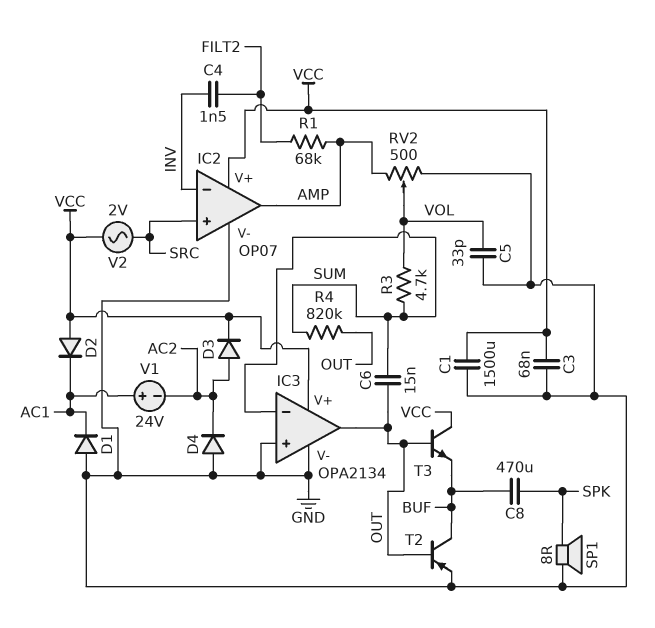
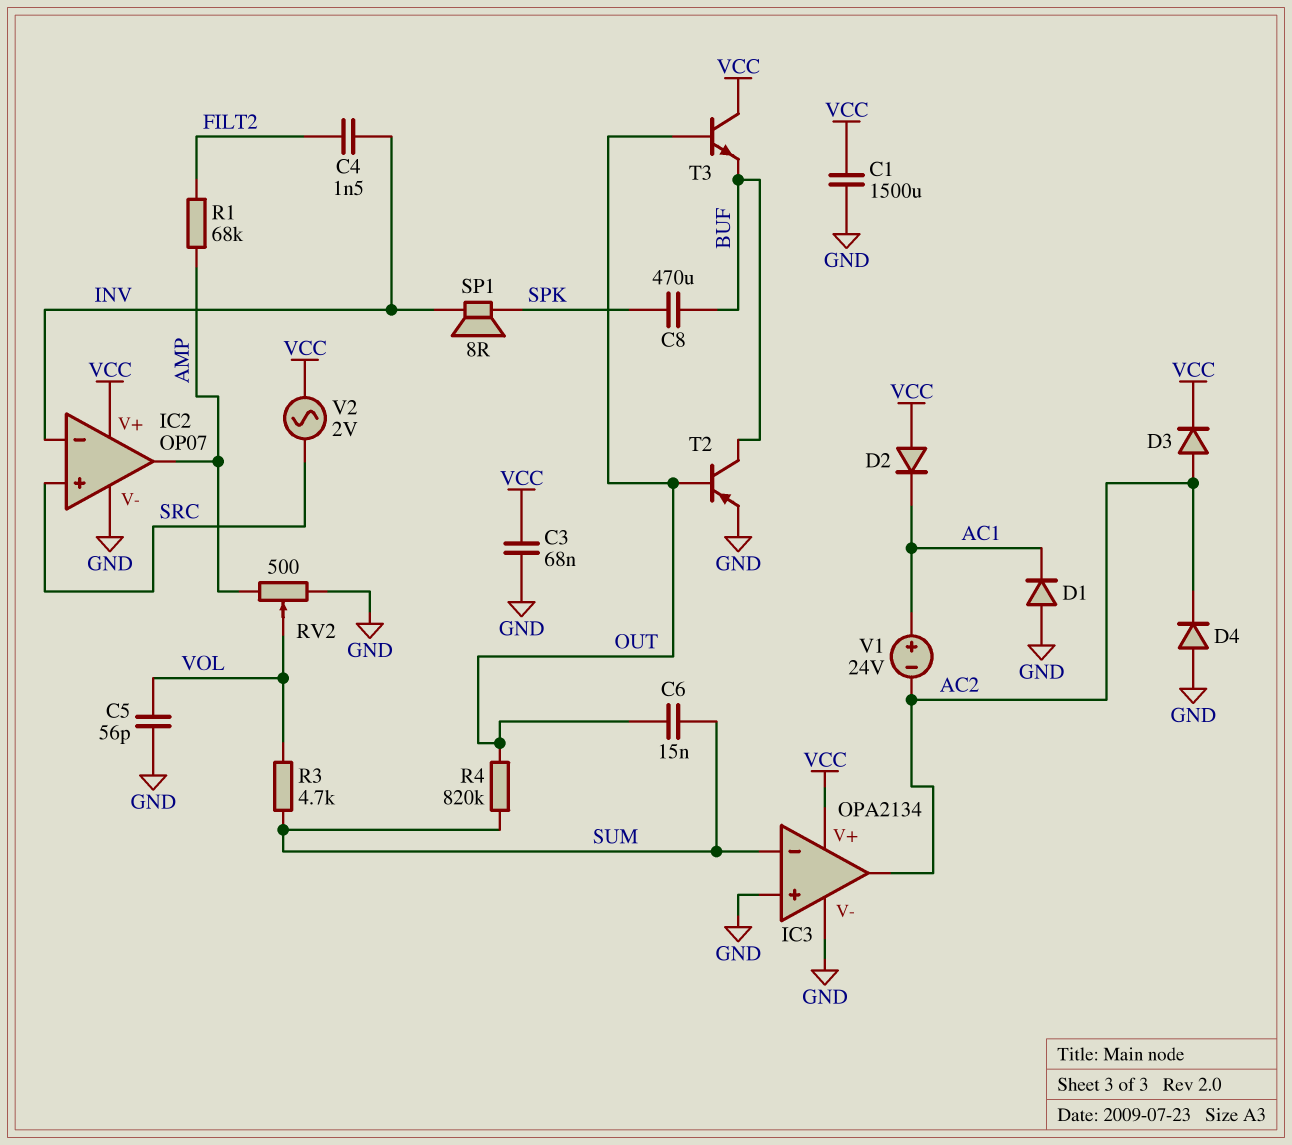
C5: 33pF (GND, VOL) -> 56pF (GND, VOL)
IC3 pin out: OUT -> AC2
SP1: speaker 8R (GND, SPK) -> speaker 8R (INV, SPK)

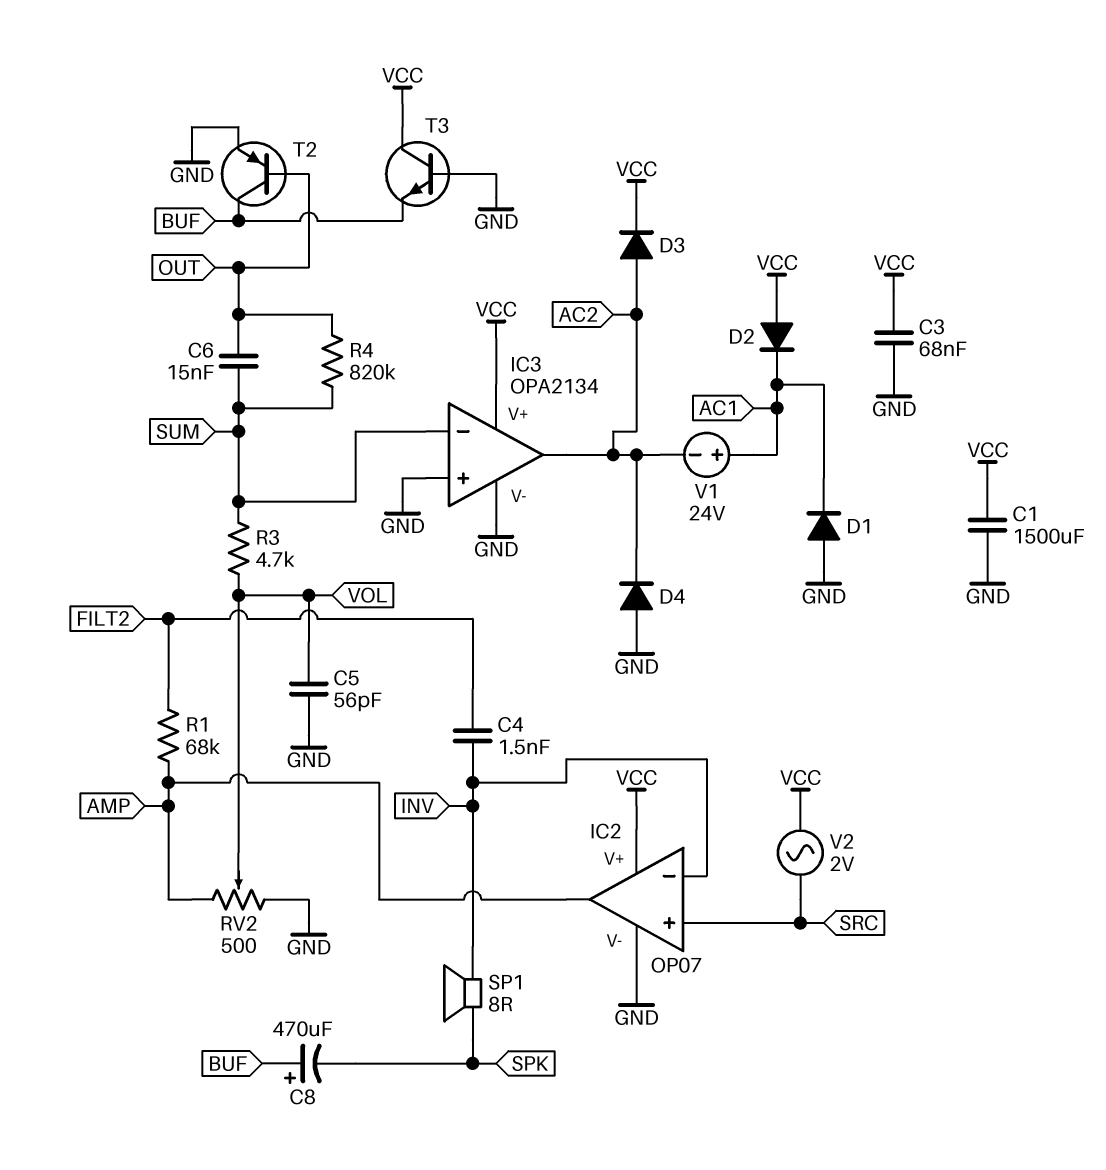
C8: 470uF (BUF, SPK) -> 470uF (plus BUF, minus SPK)
T3: NPN (B OUT, C VCC, E BUF) -> NPN (B GND, C VCC, E BUF)

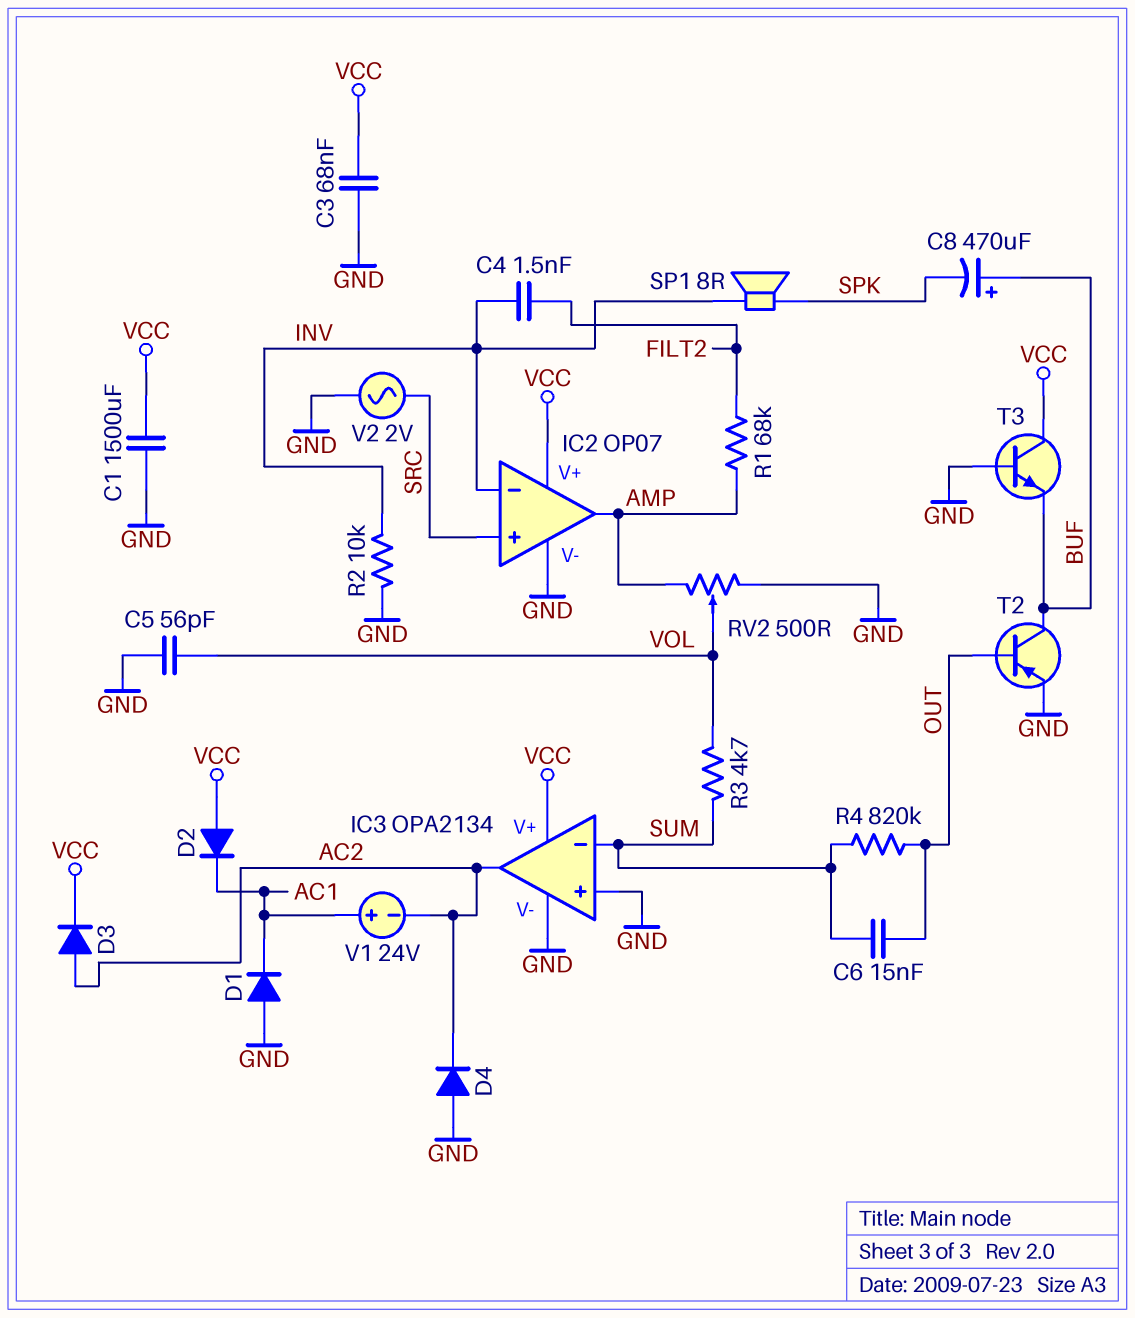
R2: none -> 10k (GND, INV)
V2: AC 2V (SRC, VCC) -> AC 2V (GND, SRC)

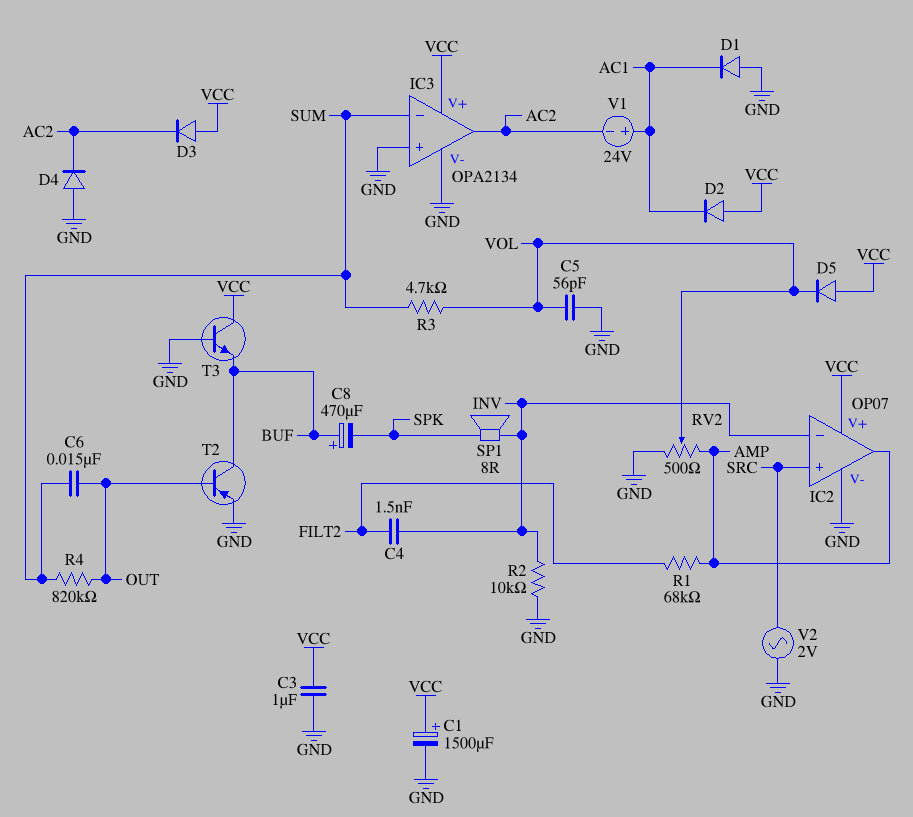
C1: 1500uF (GND, VCC) -> 1500uF (plus VCC, minus GND)
C3: 68nF (GND, VCC) -> 1uF (GND, VCC)
D3: diode (A AC2, K VCC) -> diode (A VCC, K AC2)
D5: none -> diode (A VCC, K VOL)

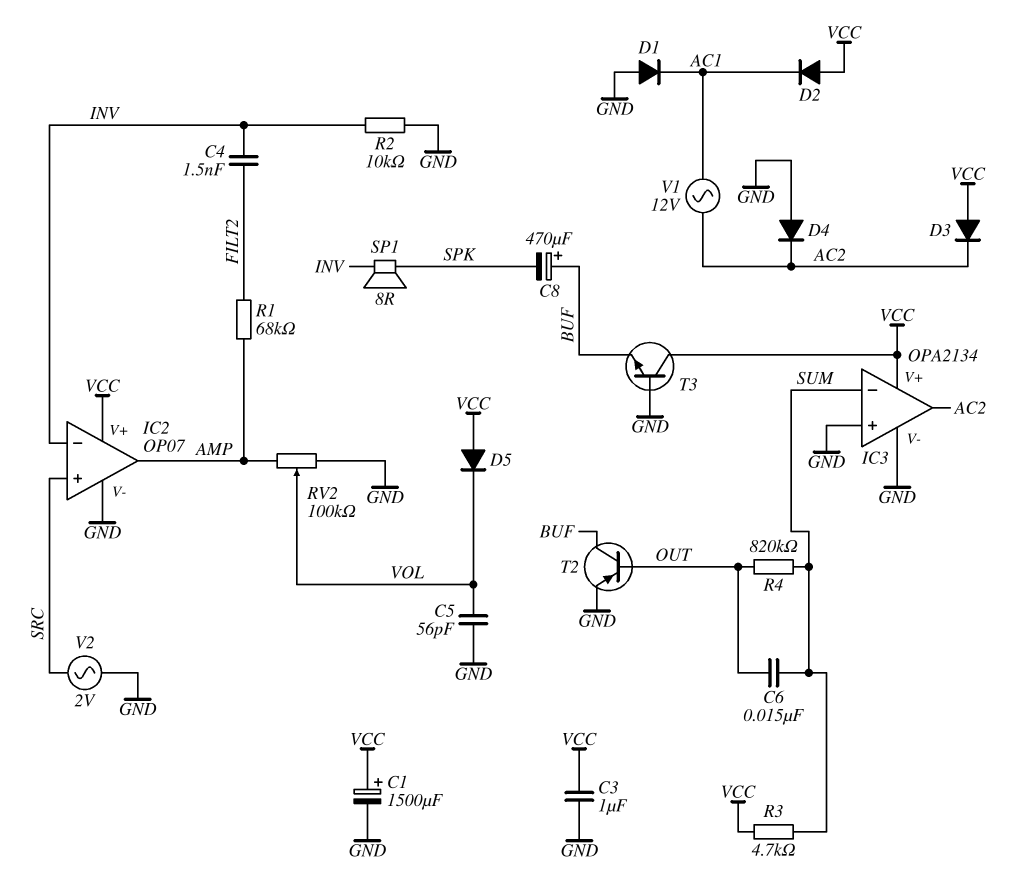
R3: 4.7k (SUM, VOL) -> 4.7k (SUM, VCC)
RV2: 500 (AMP, GND, wiper VOL) -> 100k (AMP, GND, wiper VOL)
V1: 24V (plus AC1, minus AC2) -> AC 12V (AC1, AC2)

